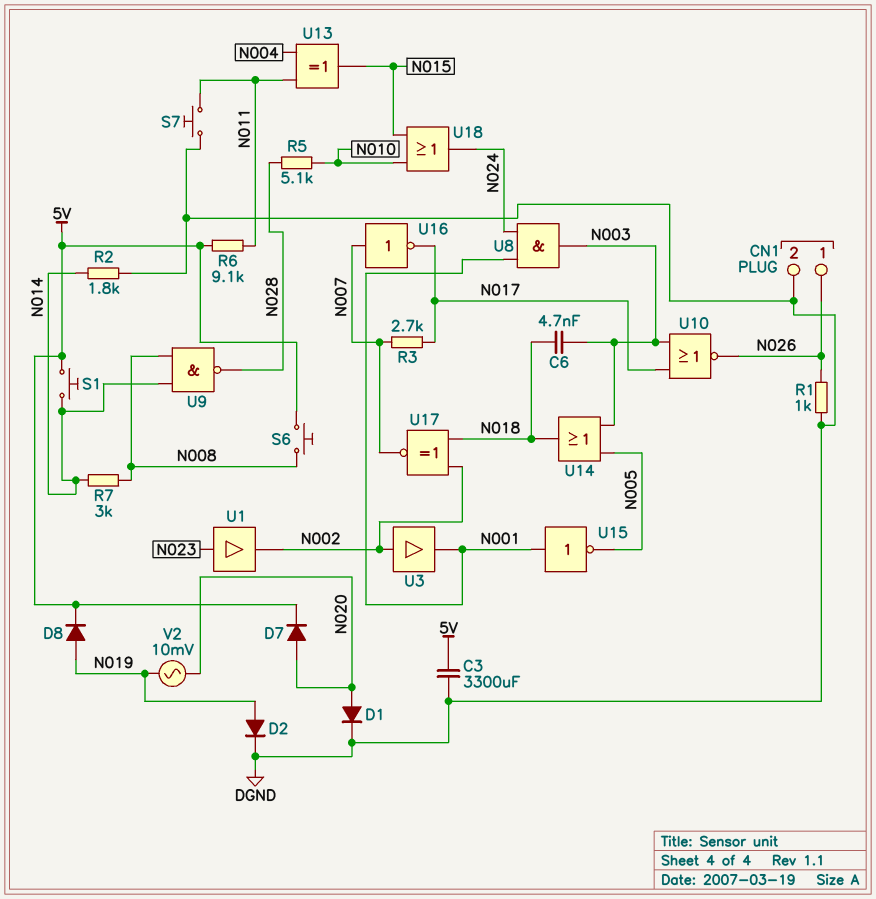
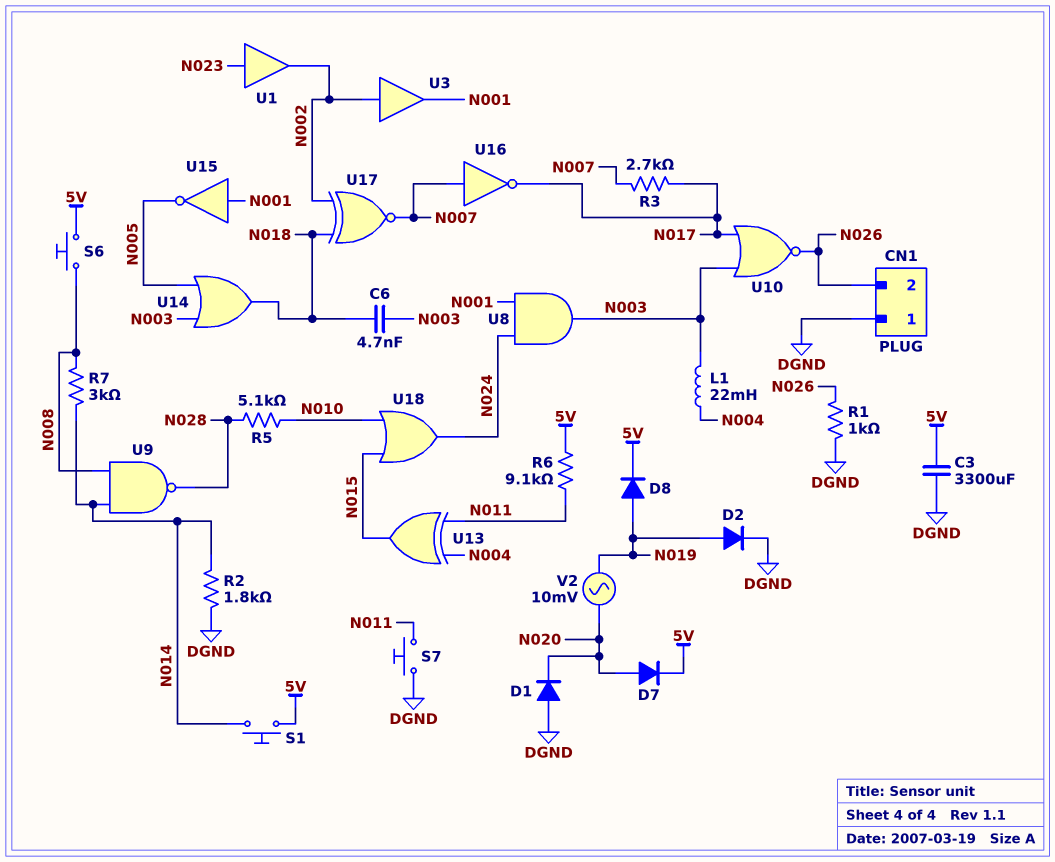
CN1 pin 1: N026 -> DGND
CN1 pin 2: DGND -> N026
D1: diode (A N020, K DGND) -> diode (A DGND, K N020)
L1: none -> 22mH (N003, N004)

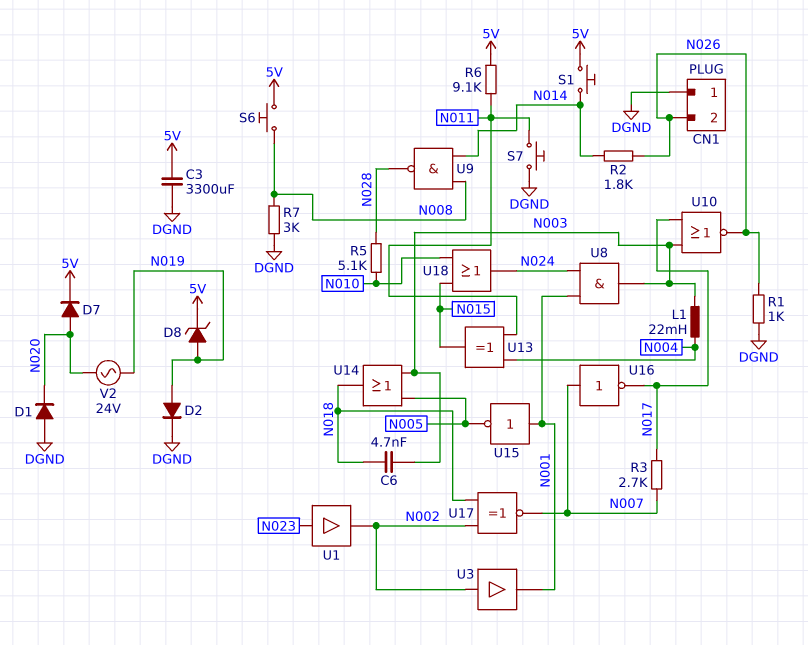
D8: diode (A N019, K 5V) -> zener (A N019, K 5V)
R2: 1.8k (DGND, N014) -> 1.8k (N014, N026)
R7: 3k (N008, N014) -> 3k (DGND, N008)
V2: AC 10mV (N019, N020) -> AC 24V (N019, N020)

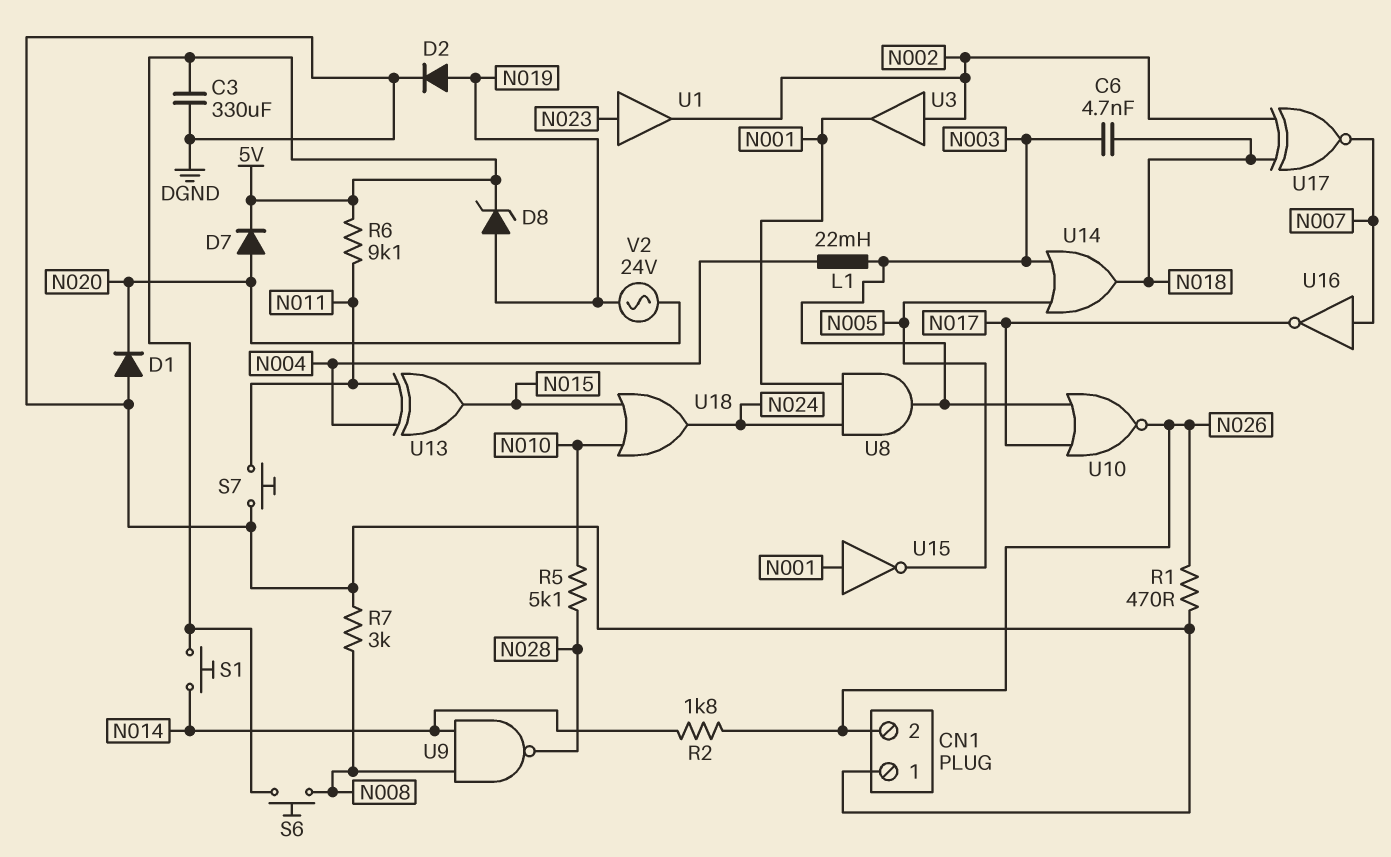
C3: 3300uF (5V, DGND) -> 330uF (5V, DGND)
R1: 1k (DGND, N026) -> 470 (DGND, N026)
R3: 2.7k (N007, N017) -> none

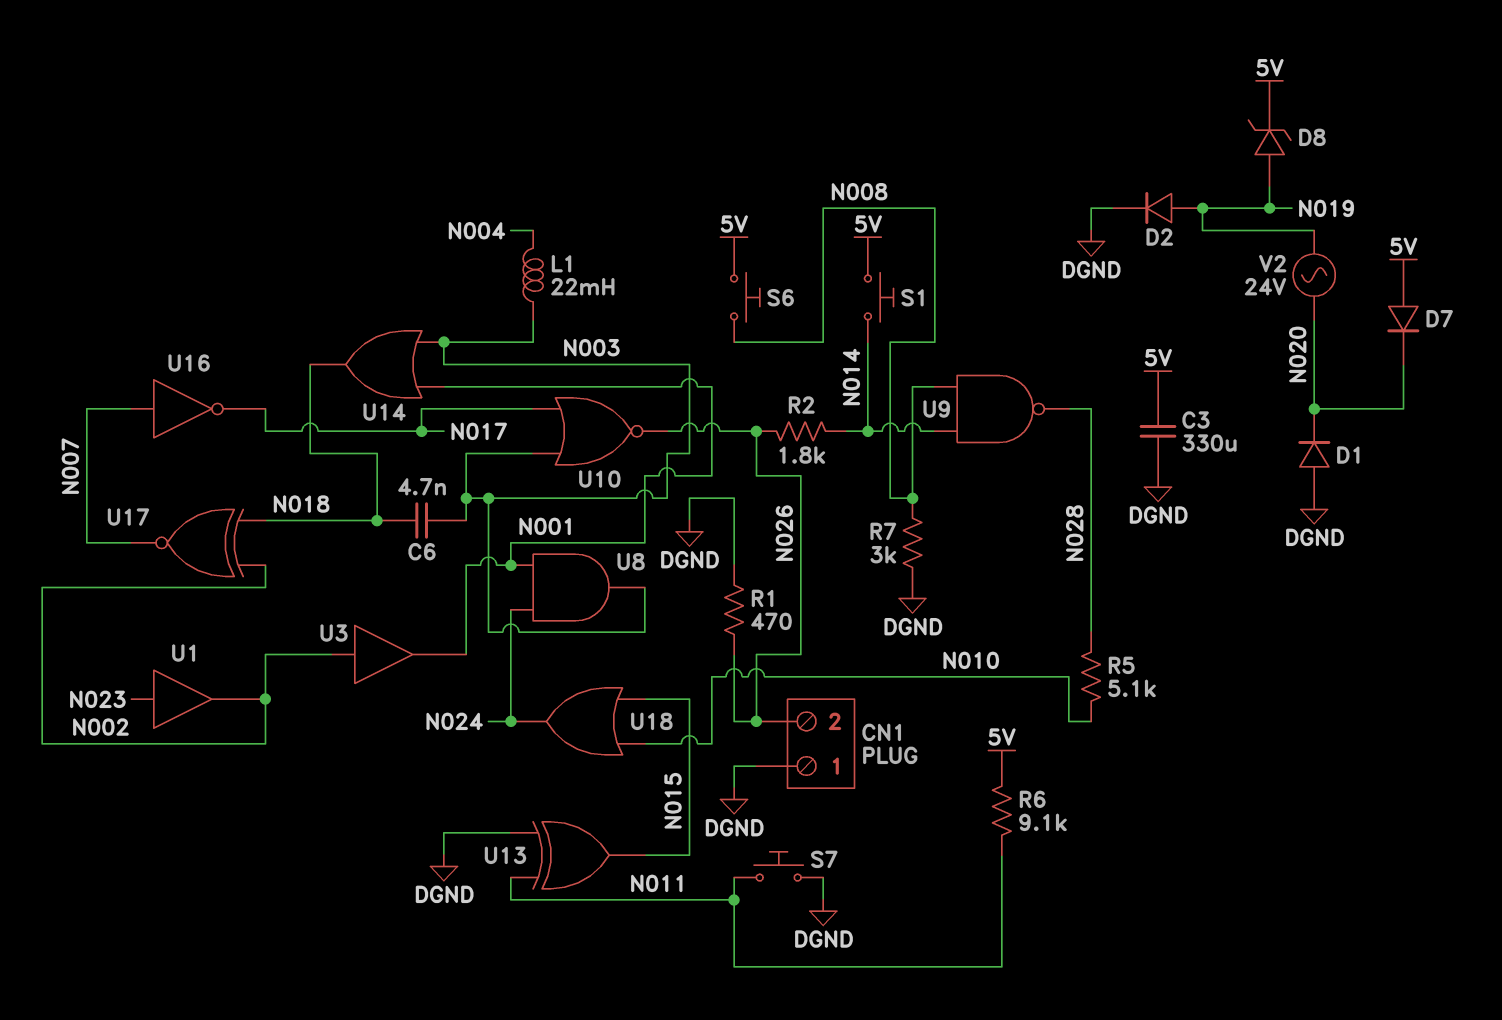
D7: diode (A N020, K 5V) -> diode (A 5V, K N020)
U13: XOR (in N004, in N011, out N015) -> XOR (in DGND, in N011, out N015)
U14: OR (in N003, in N005, out N018) -> OR (in N001, in N003, out N018)
U15: NOT (in N001, out N005) -> none

